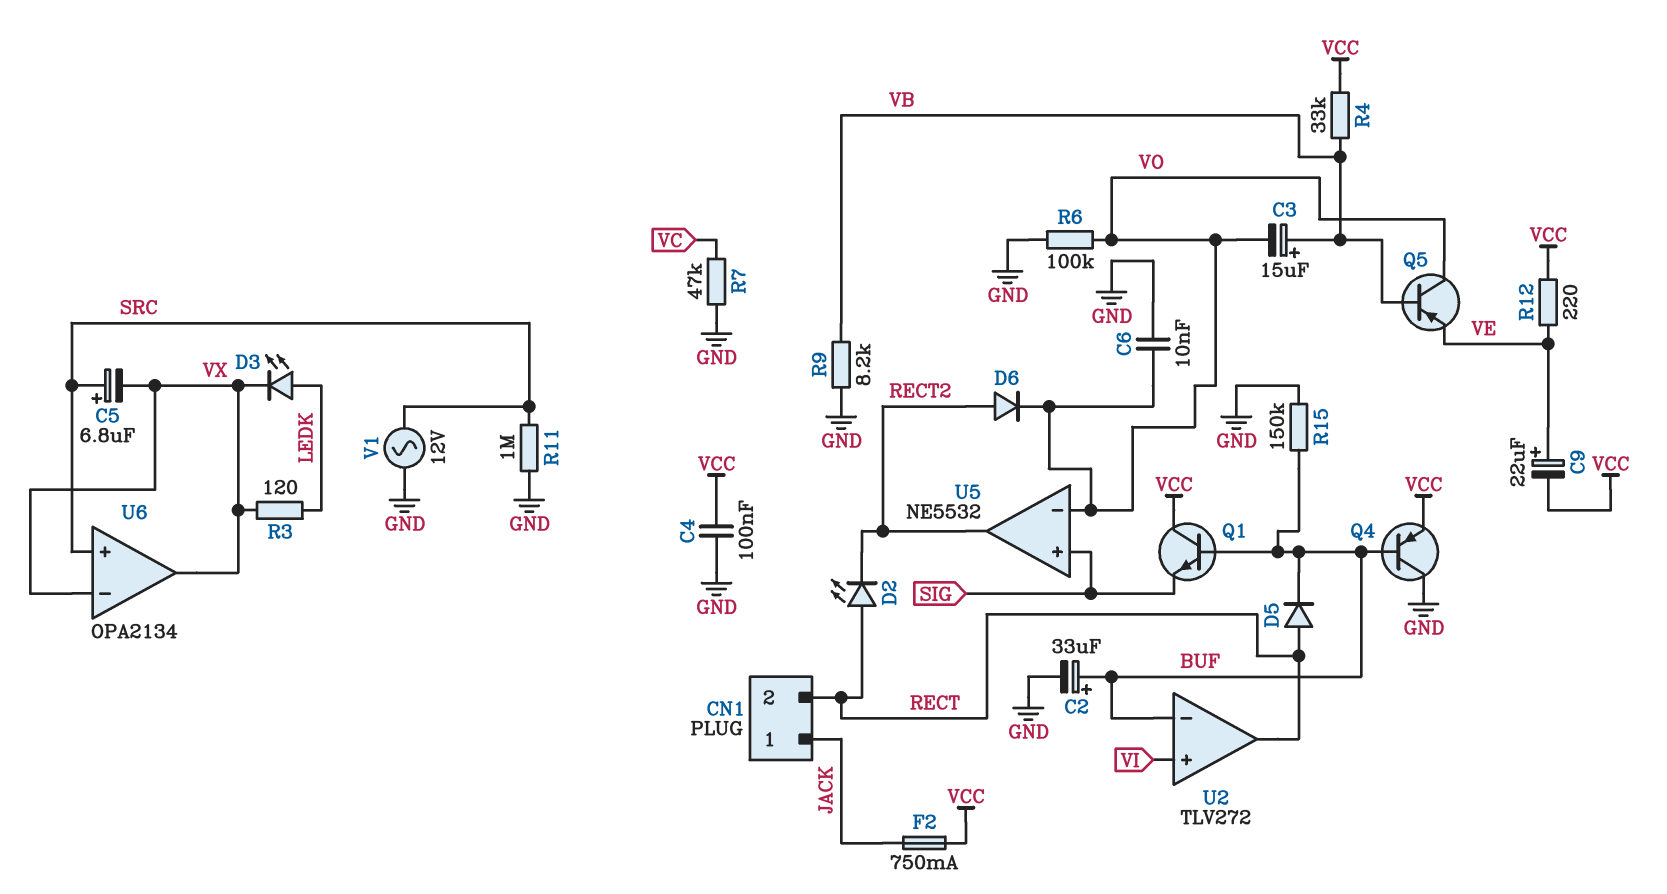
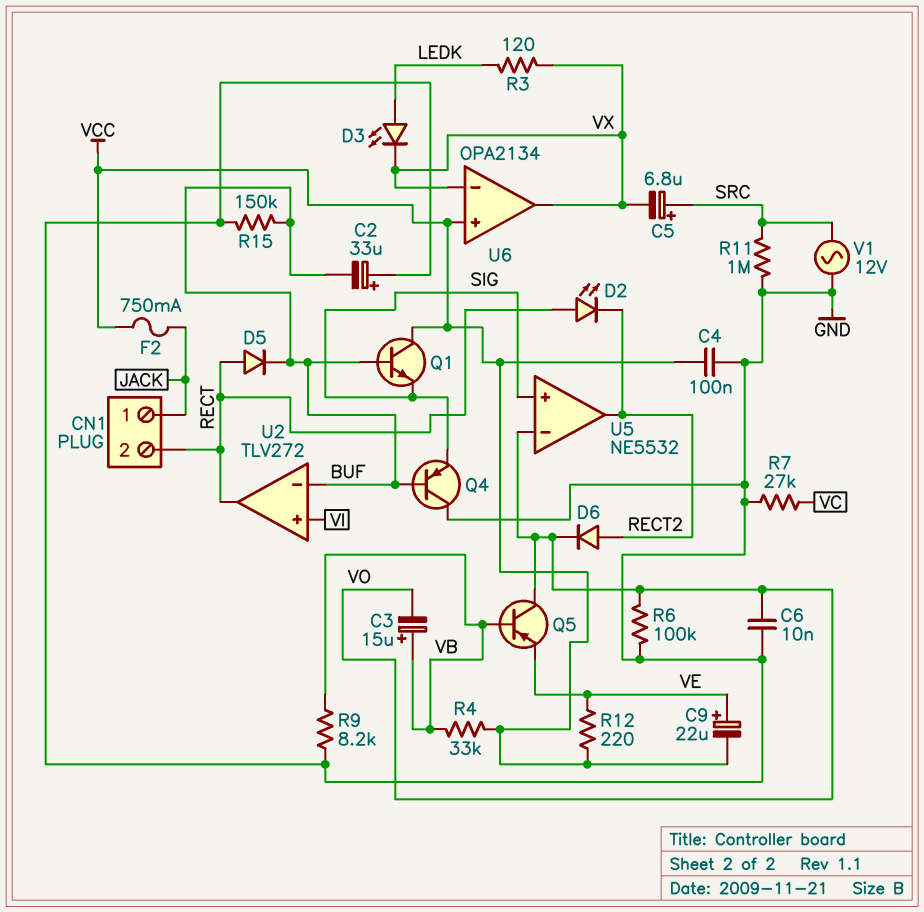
C2: 33uF (plus BUF, minus GND) -> 33uF (plus GND, minus BUF)
Q4: PNP (B BUF, C GND, E VCC) -> PNP (B BUF, C GND, E SIG)
R7: 47k (GND, VC) -> 27k (GND, VC)
U6 pin in+: SRC -> VCC

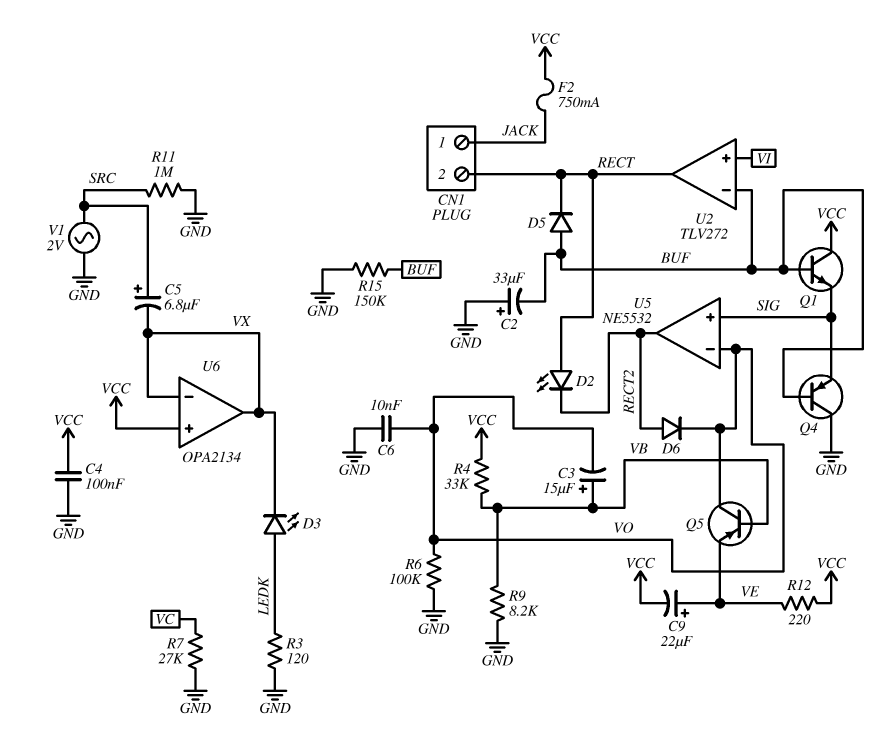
D5: diode (A RECT, K BUF) -> diode (A BUF, K RECT)
R3: 120 (LEDK, VX) -> 120 (GND, LEDK)
V1: AC 12V (GND, SRC) -> AC 2V (GND, SRC)

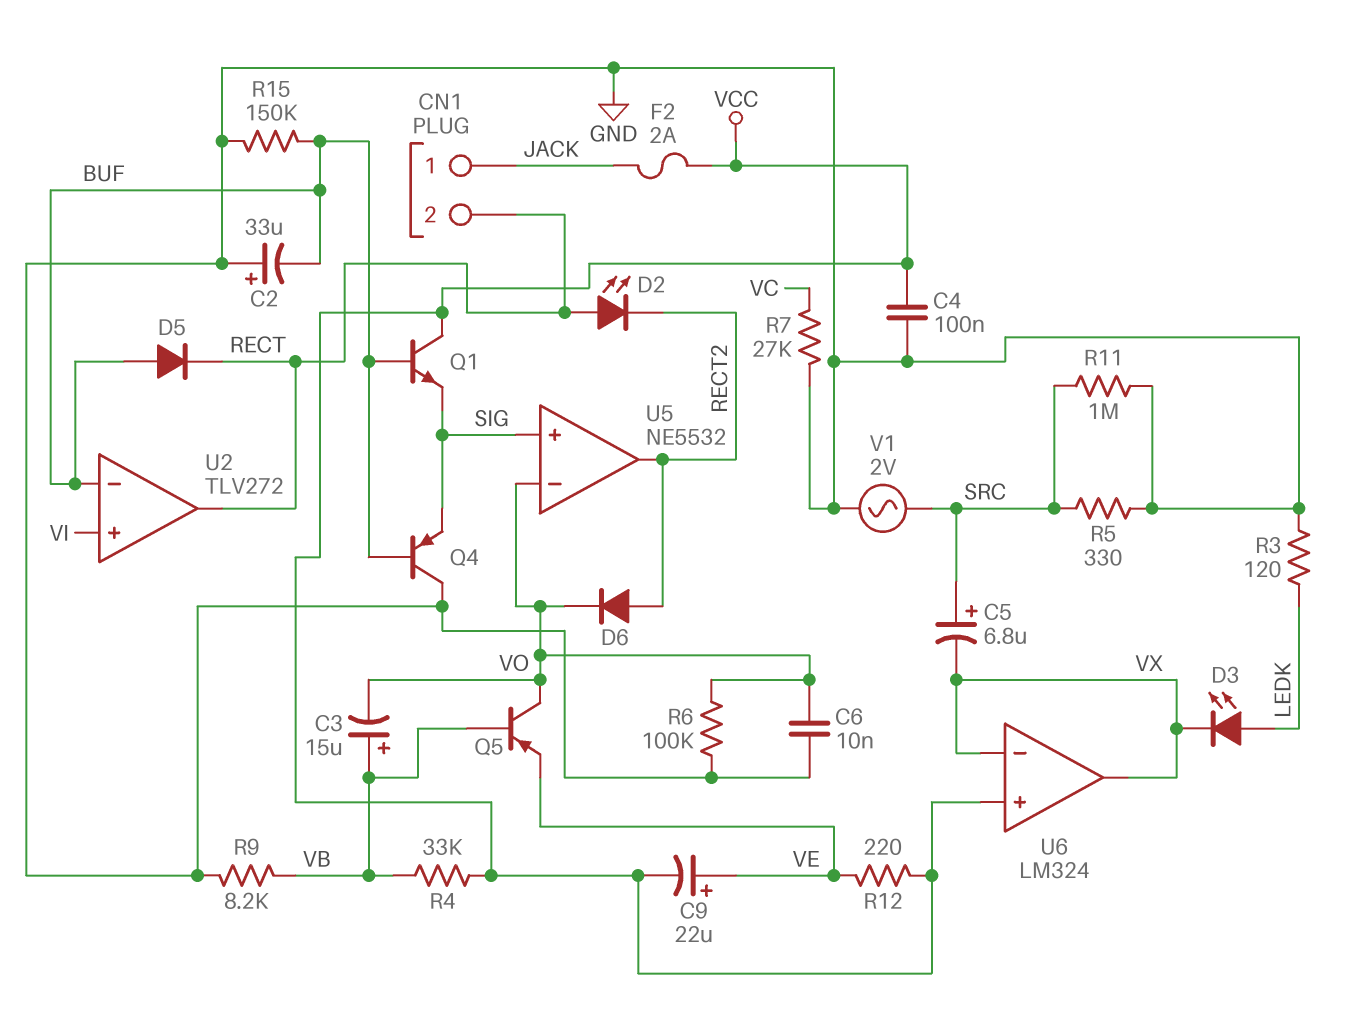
F2: 750mA (JACK, VCC) -> 2A (JACK, VCC)
R5: none -> 330 (GND, SRC)
U6: OPA2134 -> LM324

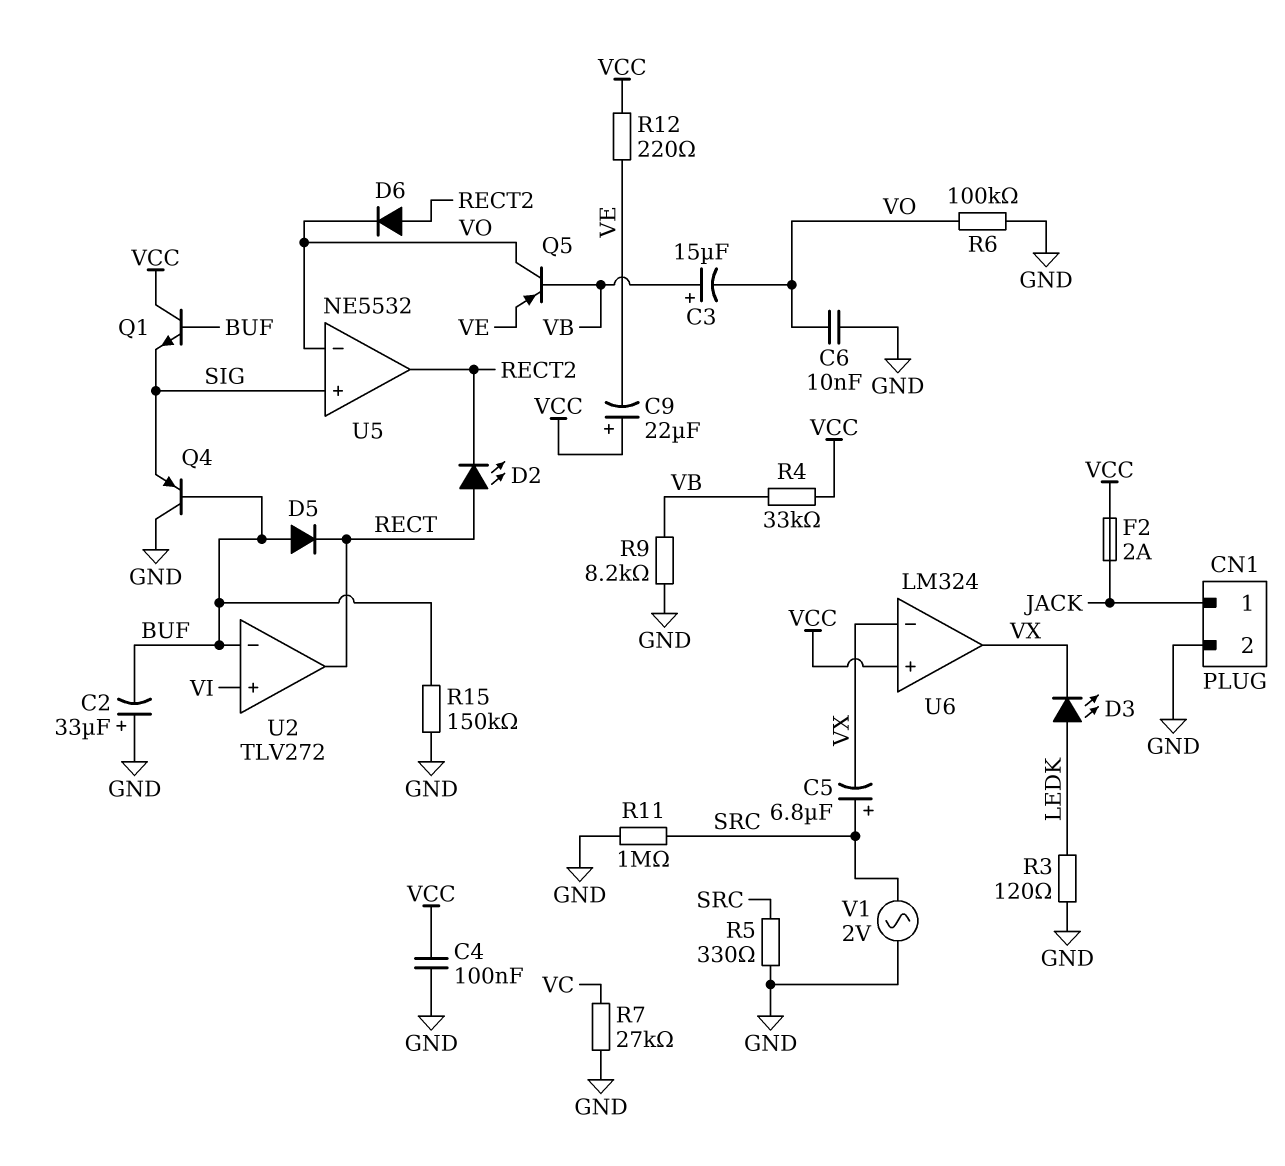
C9: 22uF (plus VE, minus VCC) -> 22uF (plus VCC, minus VE)
CN1 pin 2: RECT -> GND

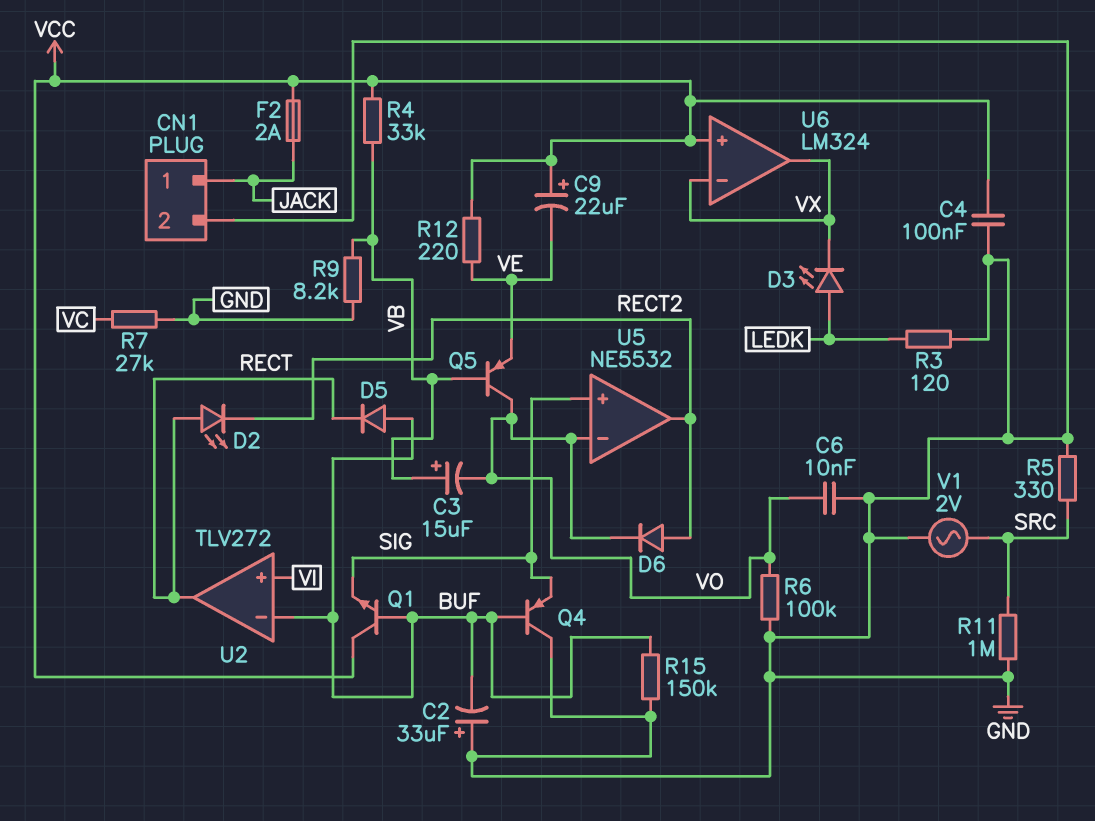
C5: 6.8uF (plus SRC, minus VX) -> none

